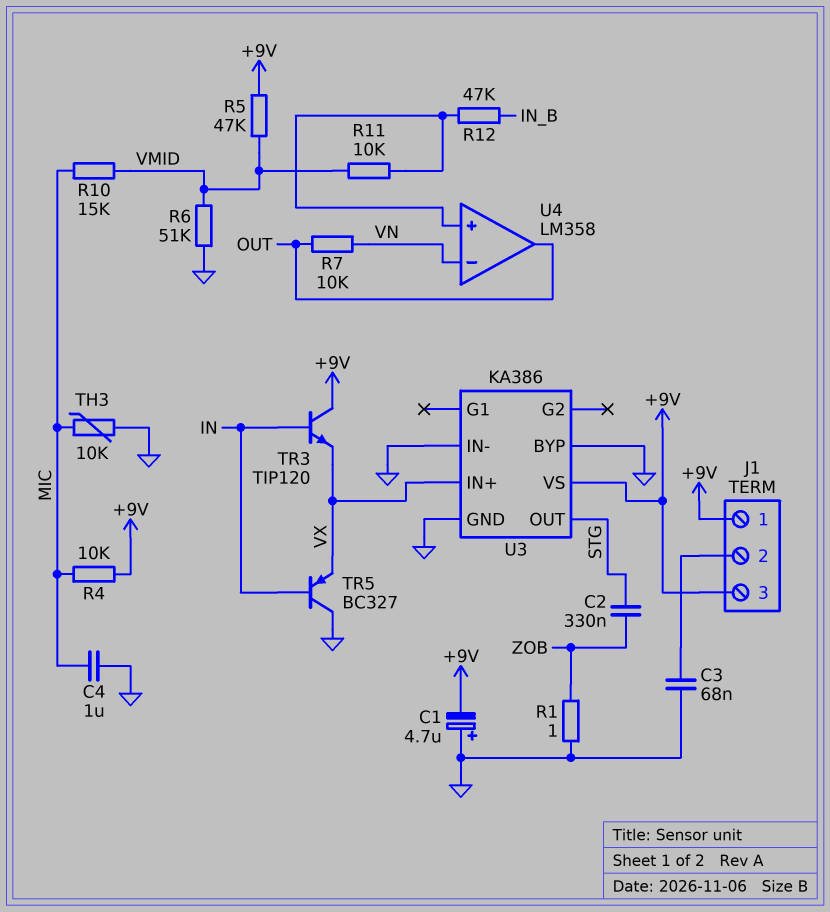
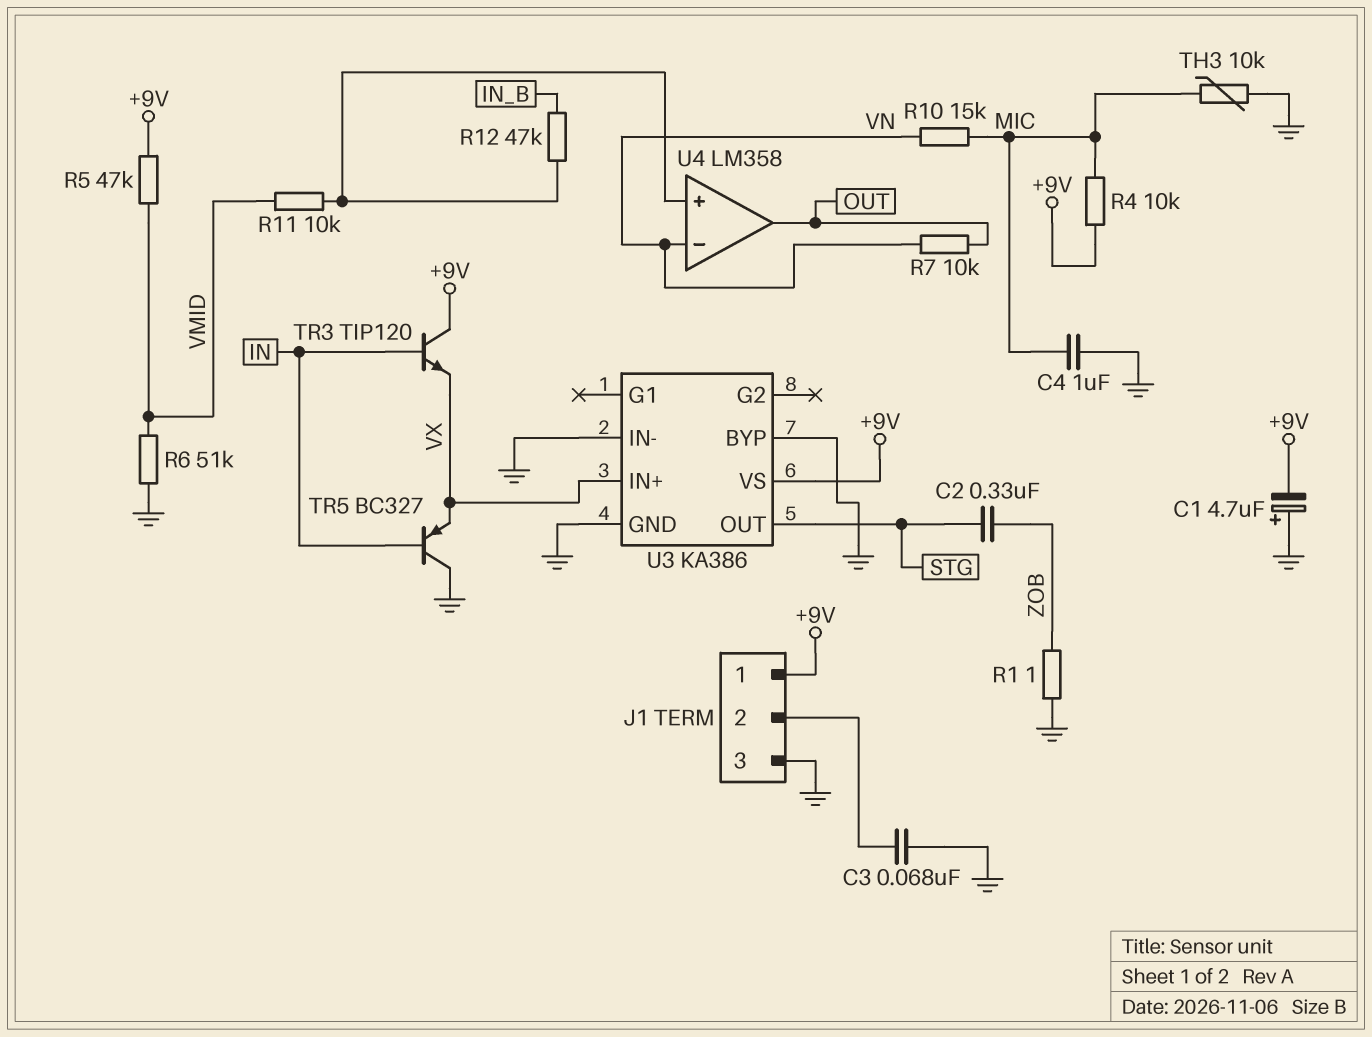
J1 pin 3: +9V -> GND
R10: 15k (MIC, VMID) -> 15k (MIC, VN)

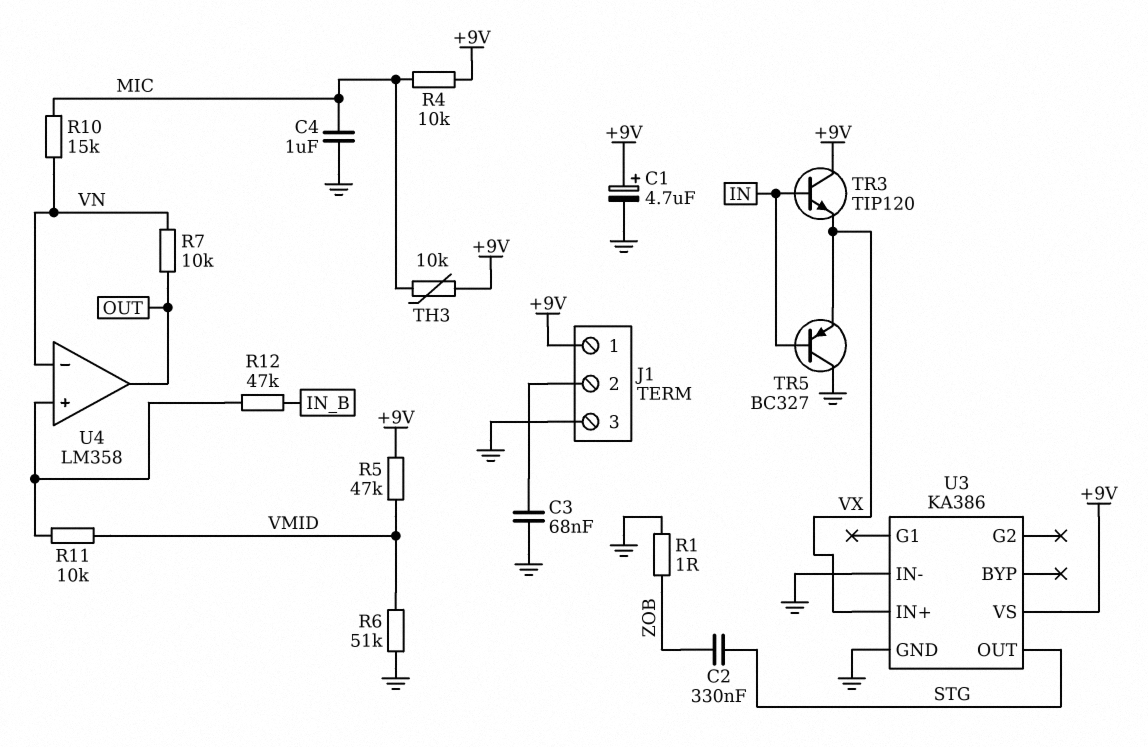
C1: 4.7uF (plus GND, minus +9V) -> 4.7uF (plus +9V, minus GND)
TH3: 10k (GND, MIC) -> 10k (+9V, MIC)
U3 pin BYP: GND -> none

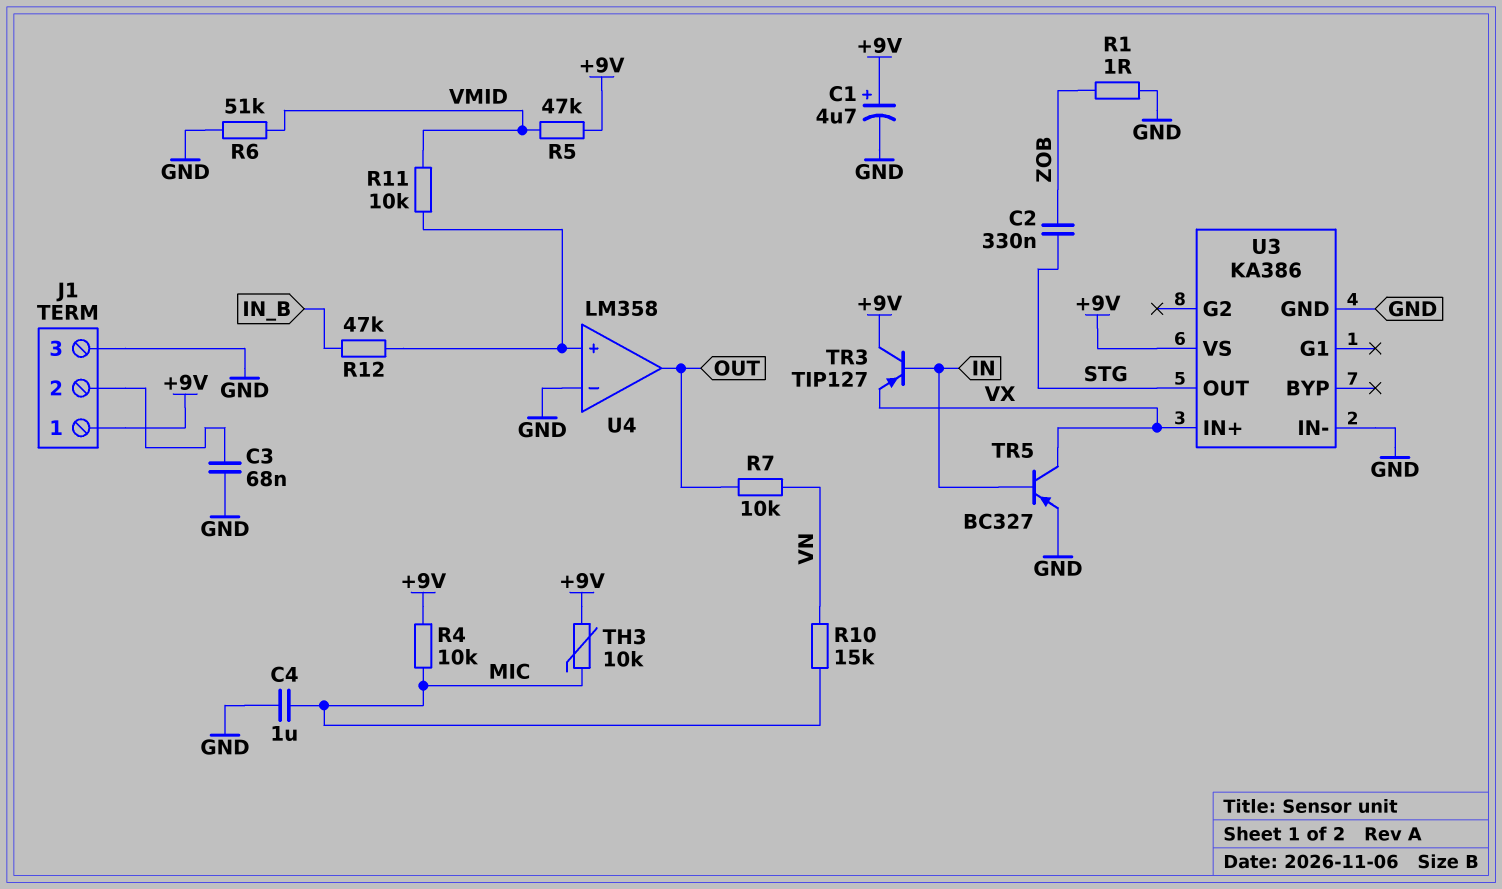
TR3: NPN TIP120 (B IN, C +9V, E VX) -> PNP TIP127 (B IN, C +9V, E VX)
TR5: PNP BC327 (B IN, C GND, E VX) -> PNP BC327 (B IN, C VX, E GND)
U4 pin in-: VN -> GND

